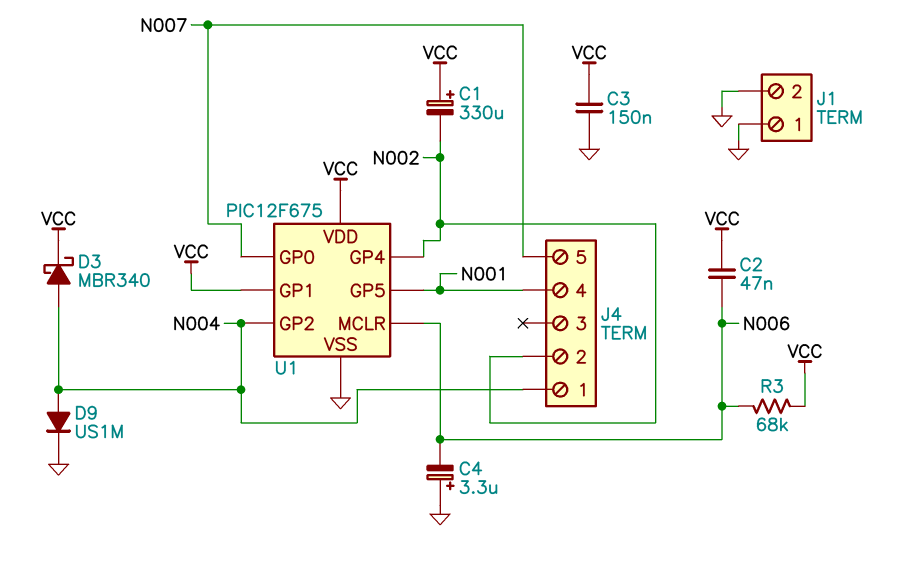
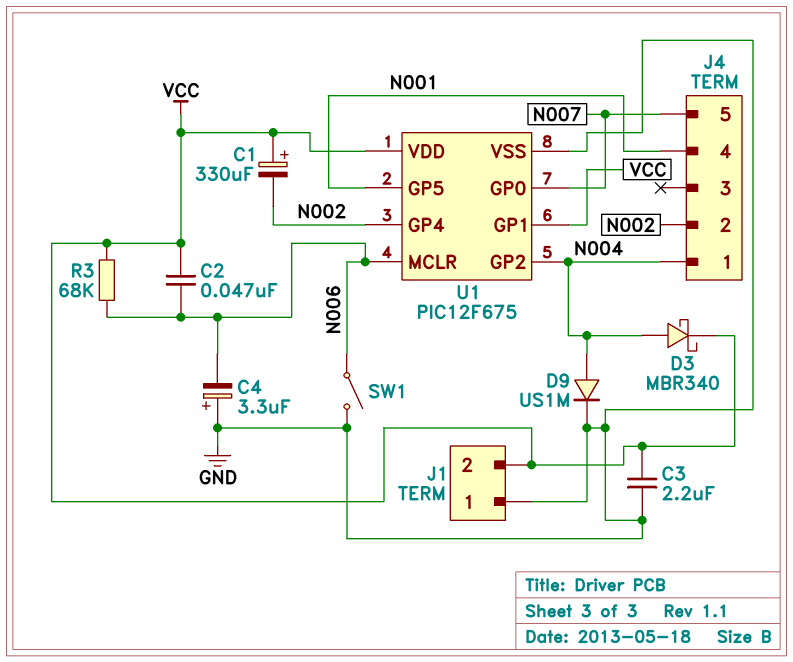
C3: 150nF (GND, VCC) -> 2.2uF (GND, VCC)
J1 pin 2: GND -> VCC
SW1: none -> switch (GND, N006)

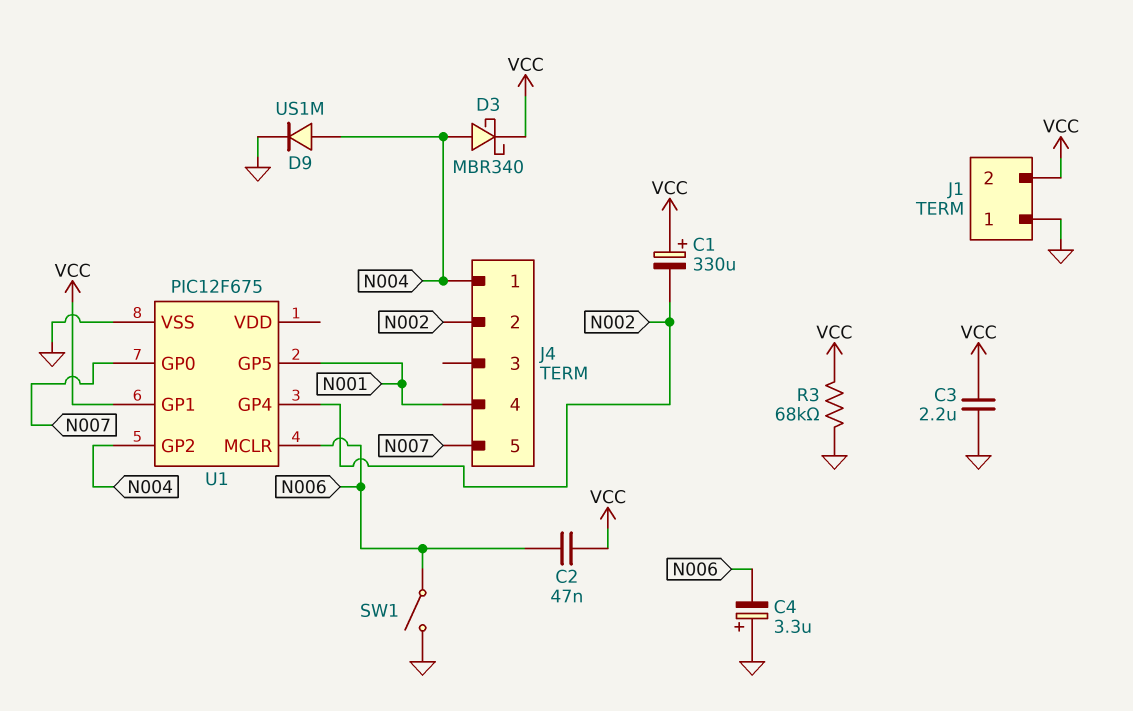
R3: 68k (N006, VCC) -> 68k (GND, VCC)
U1 pin VDD: VCC -> none

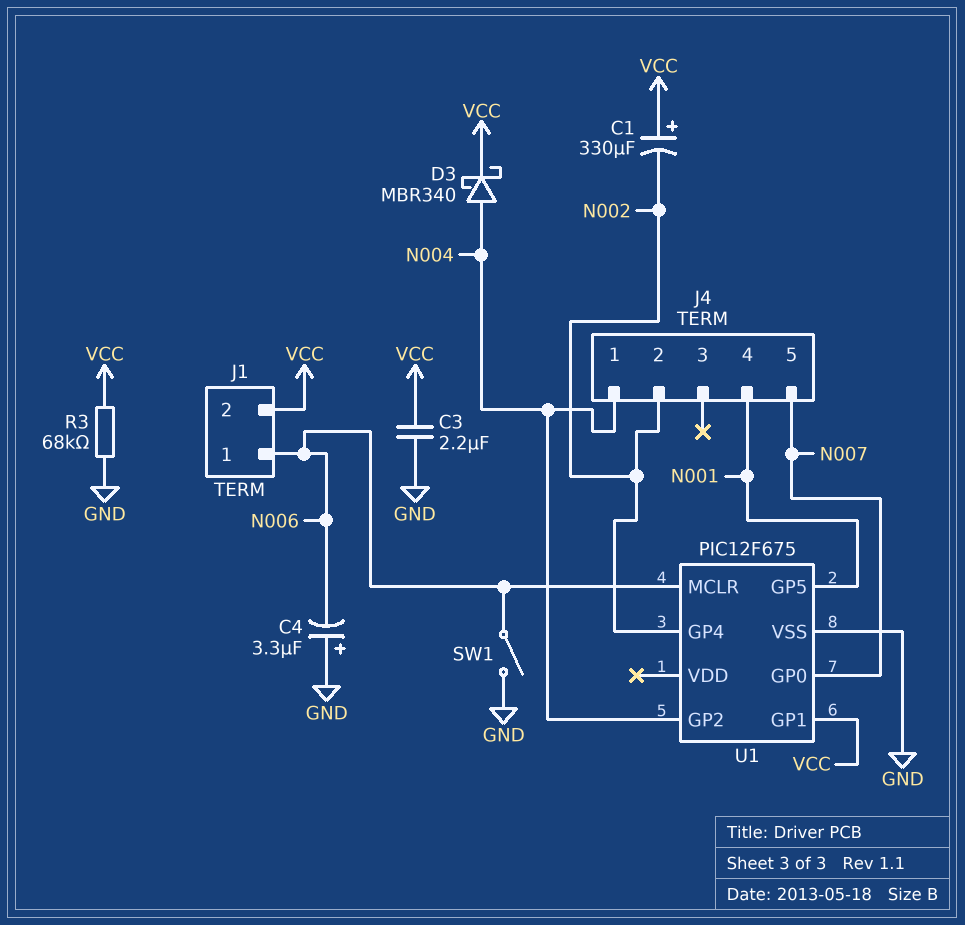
C2: 47nF (N006, VCC) -> none
D9: diode US1M (A N004, K GND) -> none
J1 pin 1: GND -> N006

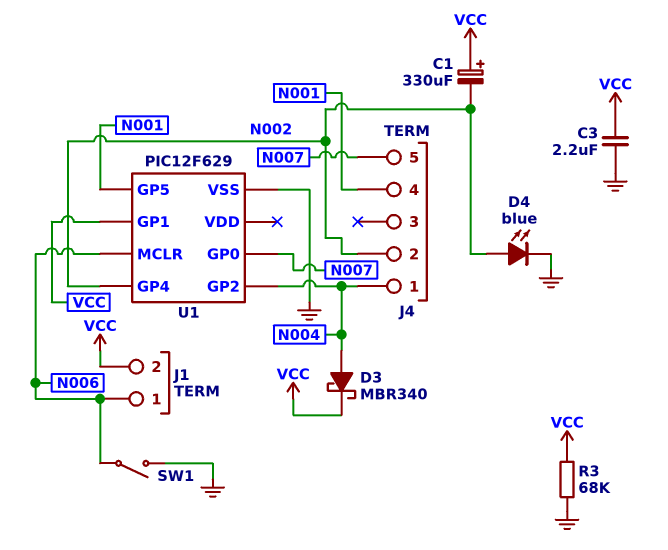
C4: 3.3uF (plus GND, minus N006) -> none
D4: none -> LED blue (A N002, K GND)
U1: PIC12F675 -> PIC12F629

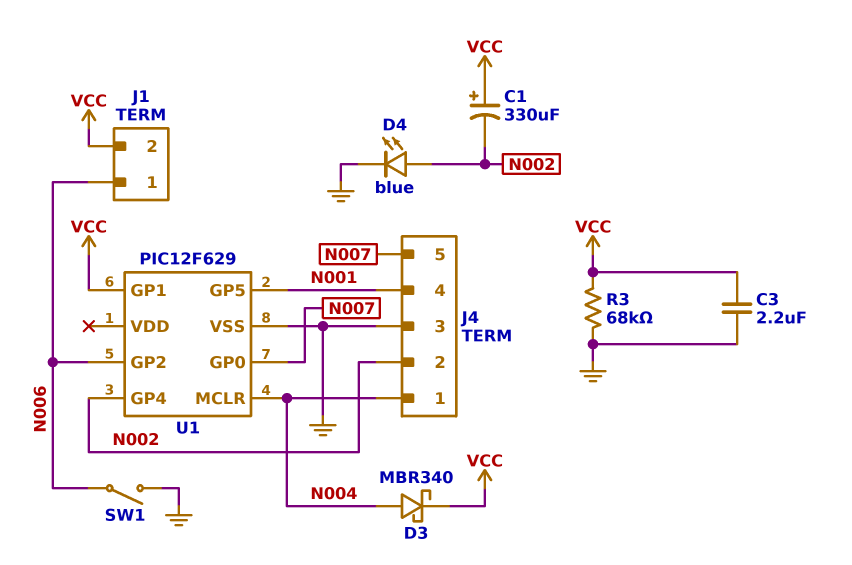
J4 pin 3: none -> GND
U1 pin GP2: N004 -> N006
U1 pin MCLR: N006 -> N004

